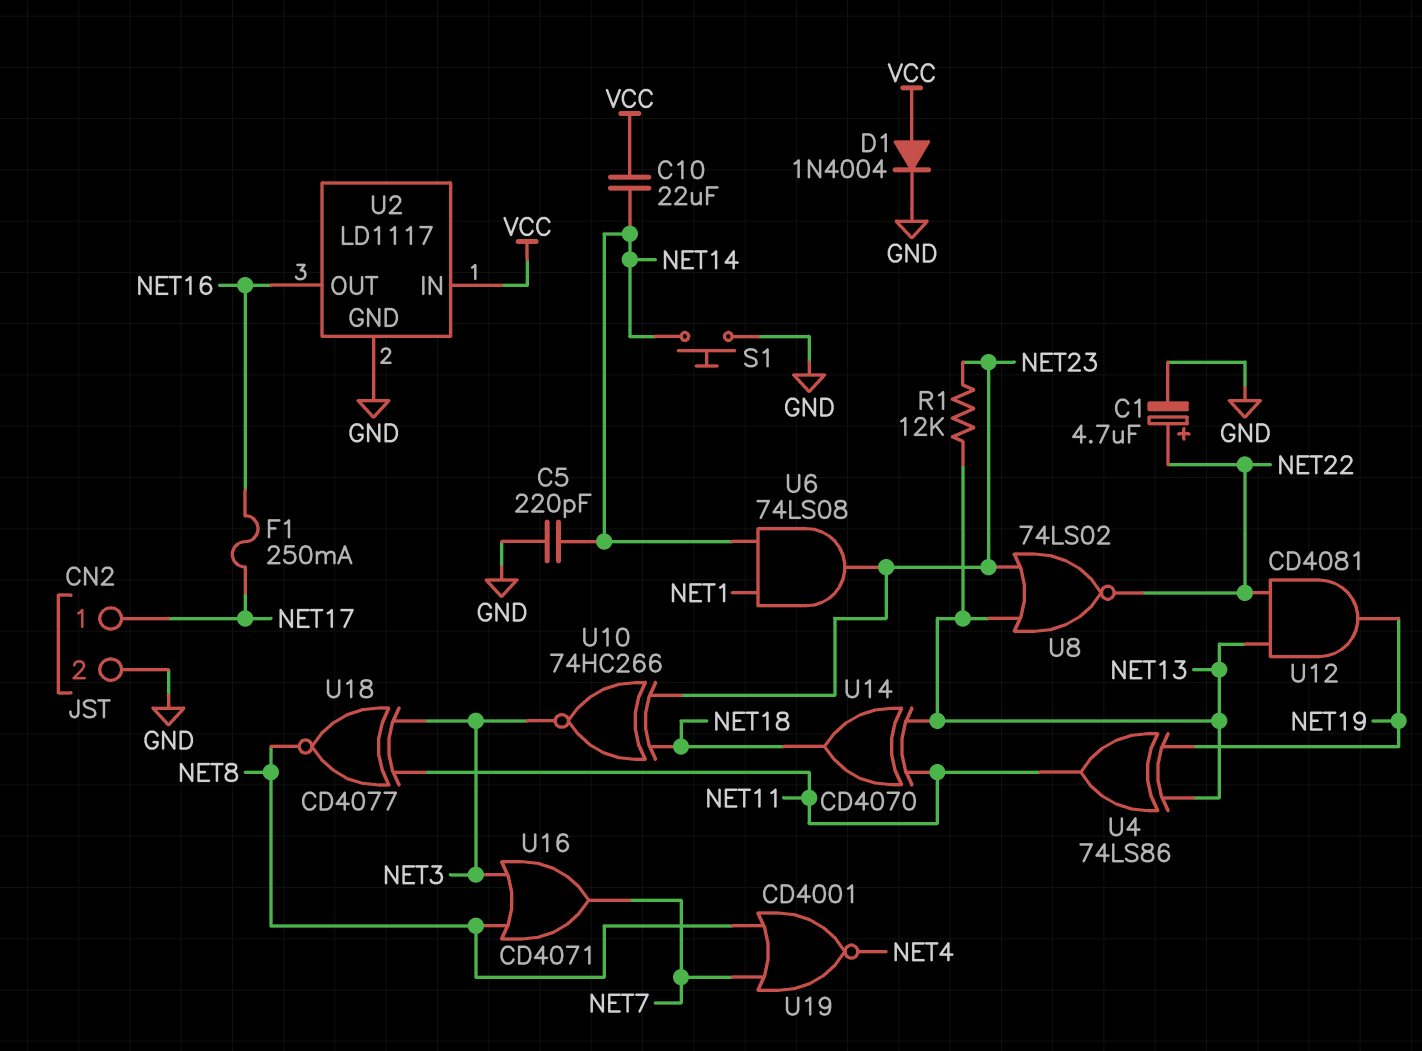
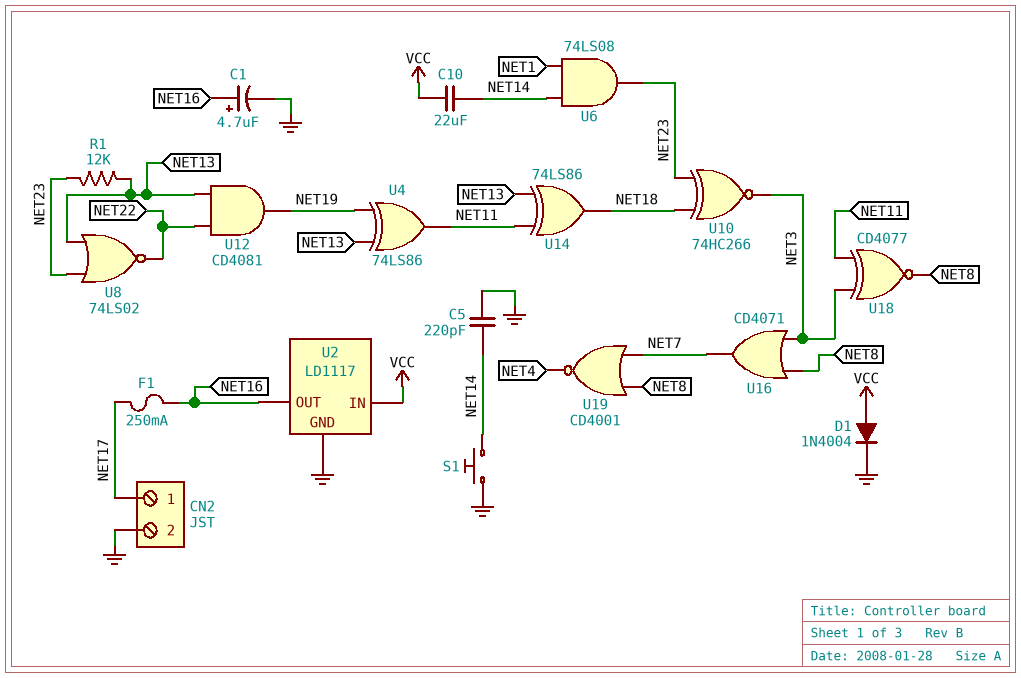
C1: 4.7uF (plus NET22, minus GND) -> 4.7uF (plus NET16, minus GND)
U14: XOR CD4070 (in NET11, in NET13, out NET18) -> XOR 74LS86 (in NET11, in NET13, out NET18)

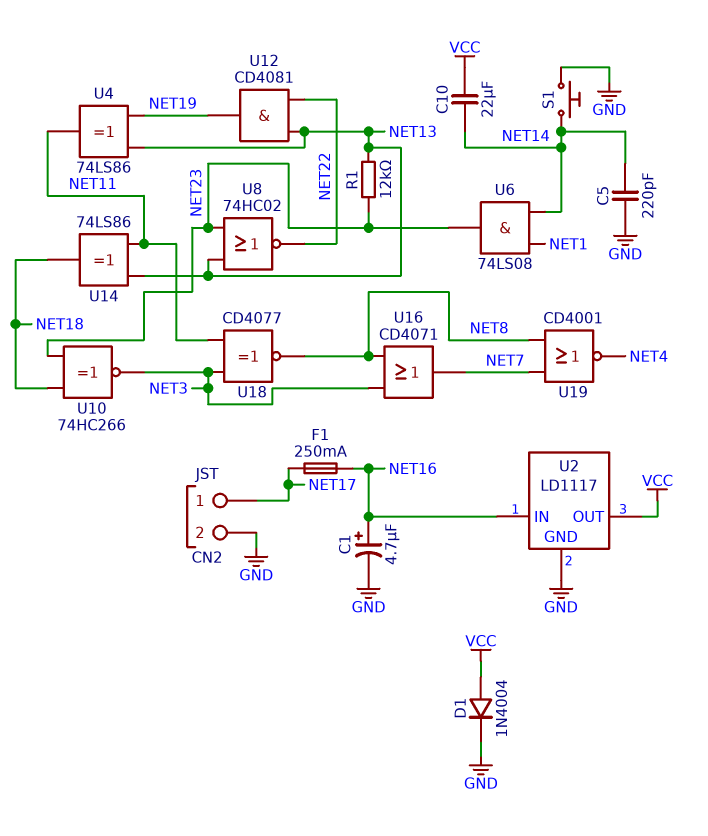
U2 pin IN: VCC -> NET16
U2 pin OUT: NET16 -> VCC
U8: NOR 74LS02 (in NET13, in NET23, out NET22) -> NOR 74HC02 (in NET13, in NET23, out NET22)

